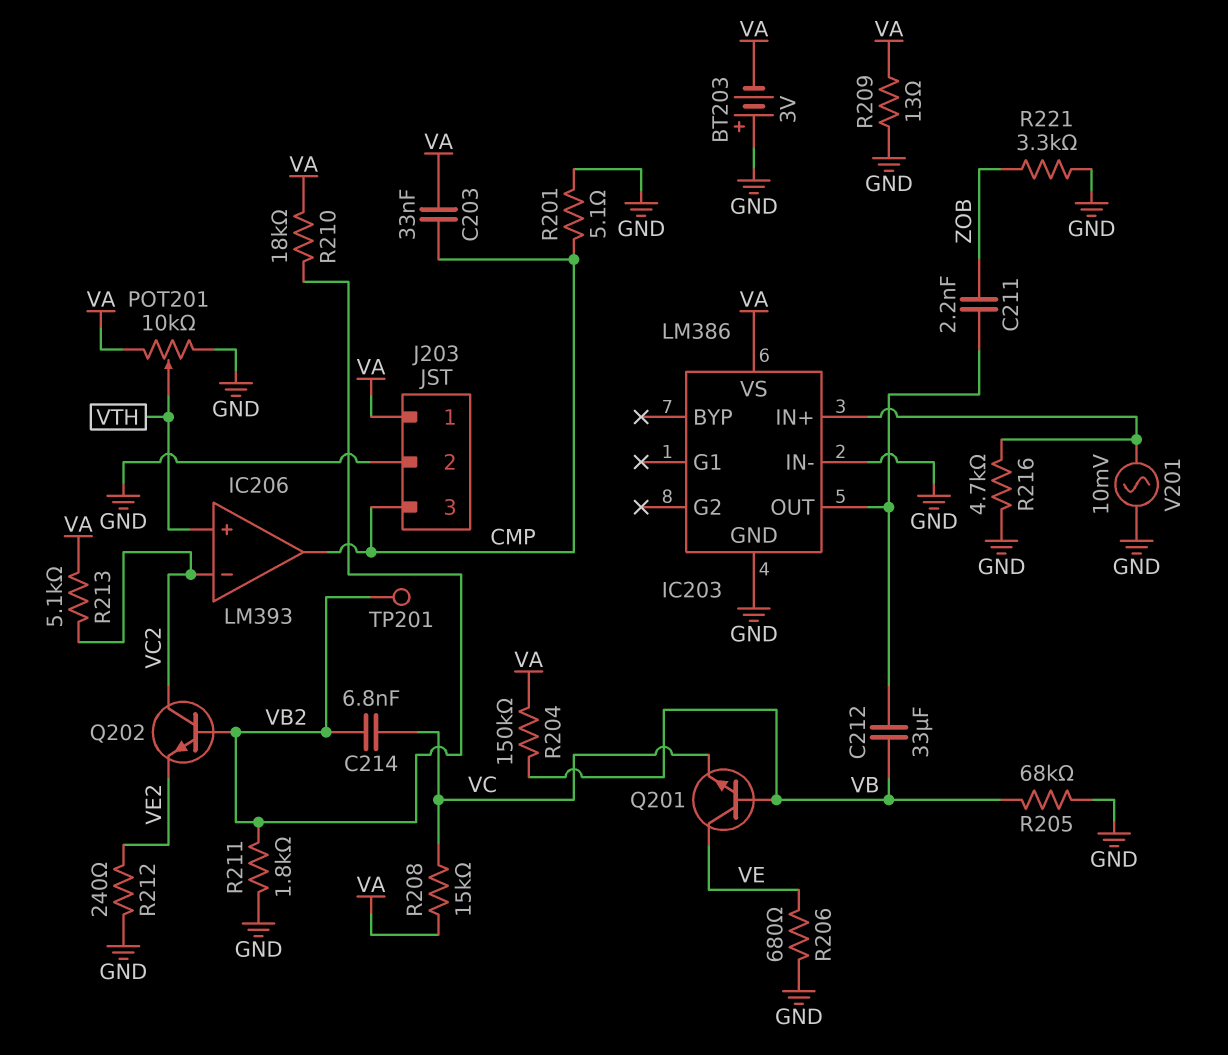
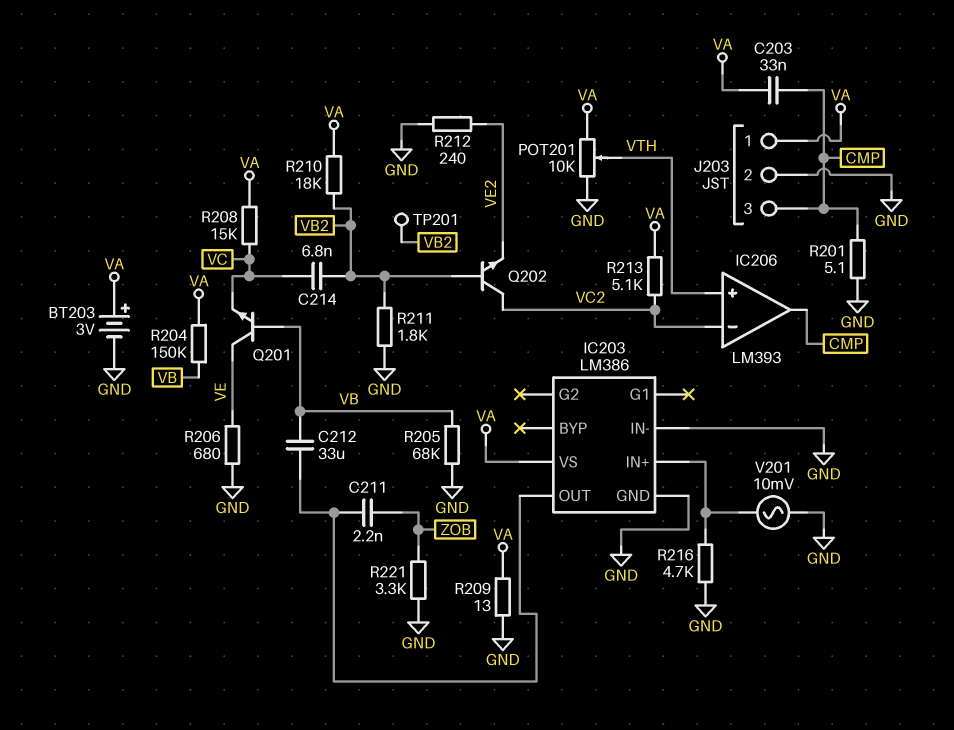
BT203: 3V (plus GND, minus VA) -> 3V (plus VA, minus GND)

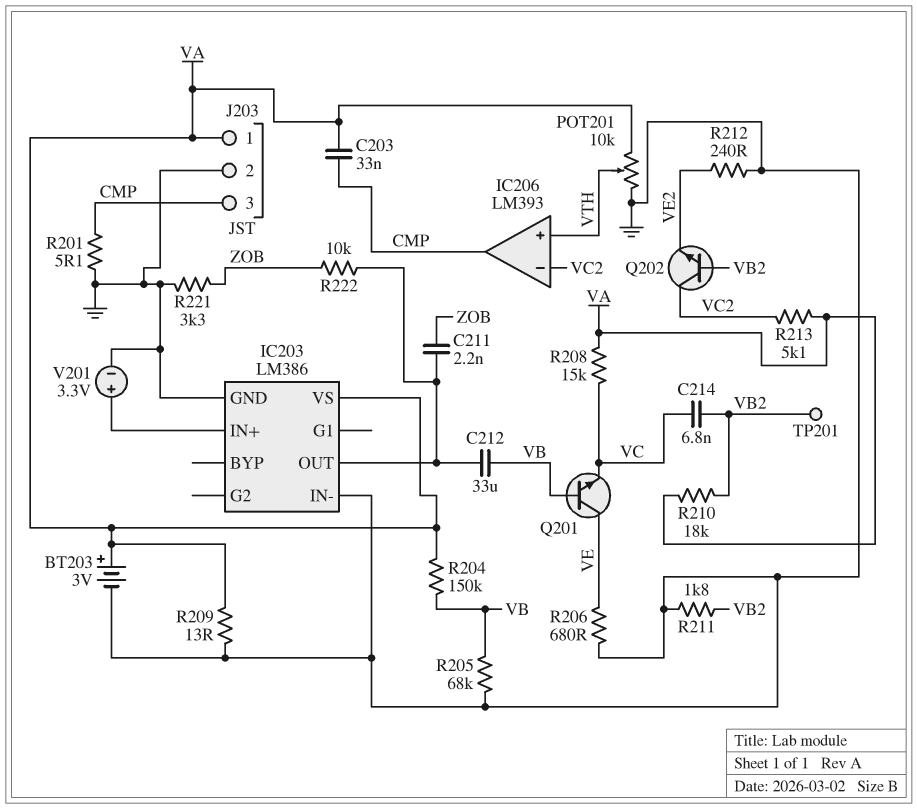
R216: 4.7k (GND, IC203/IN+) -> none
R222: none -> 10k (IC203/OUT, ZOB)
V201: AC 10mV (GND, IC203/IN+) -> 3.3V (plus IC203/IN+, minus GND)

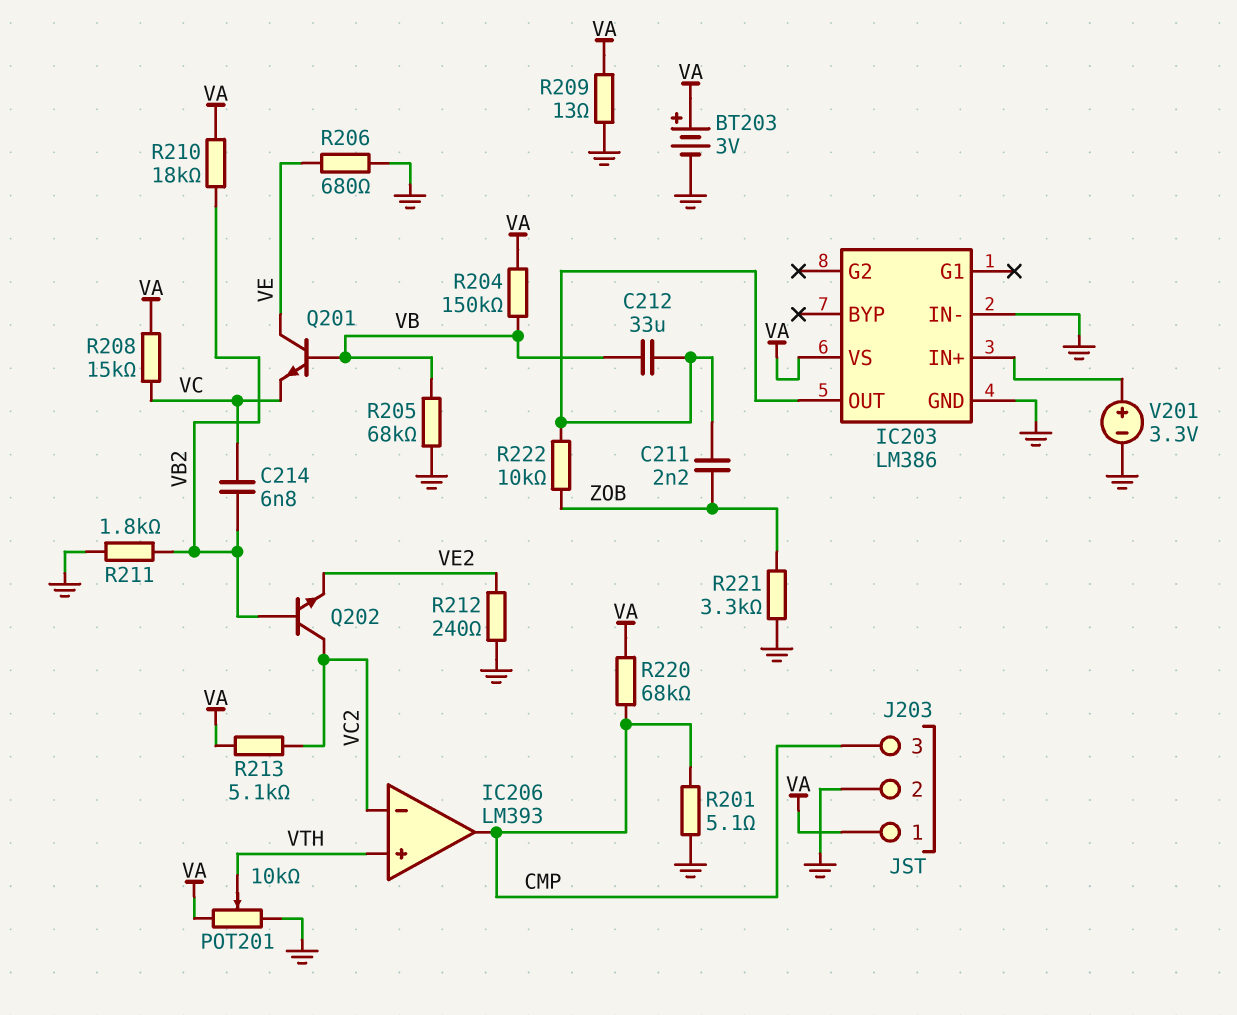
C203: 33nF (CMP, VA) -> none
R220: none -> 68k (CMP, VA)
TP201: test point (VB2) -> none

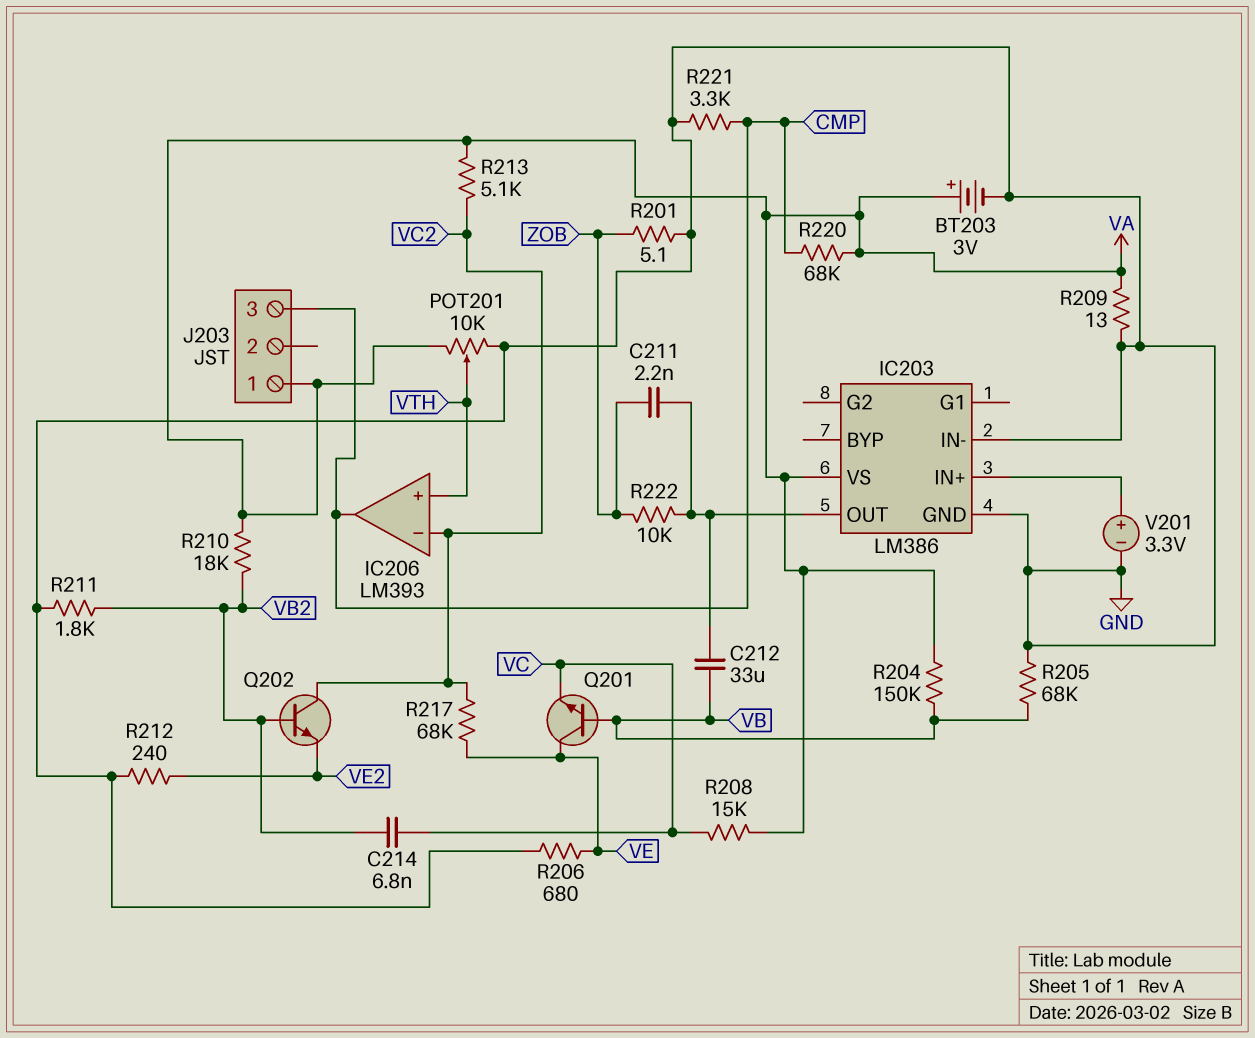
J203 pin 2: GND -> none
R201: 5.1 (CMP, GND) -> 5.1 (GND, ZOB)
R217: none -> 68k (VC2, VE)
R221: 3.3k (GND, ZOB) -> 3.3k (CMP, GND)

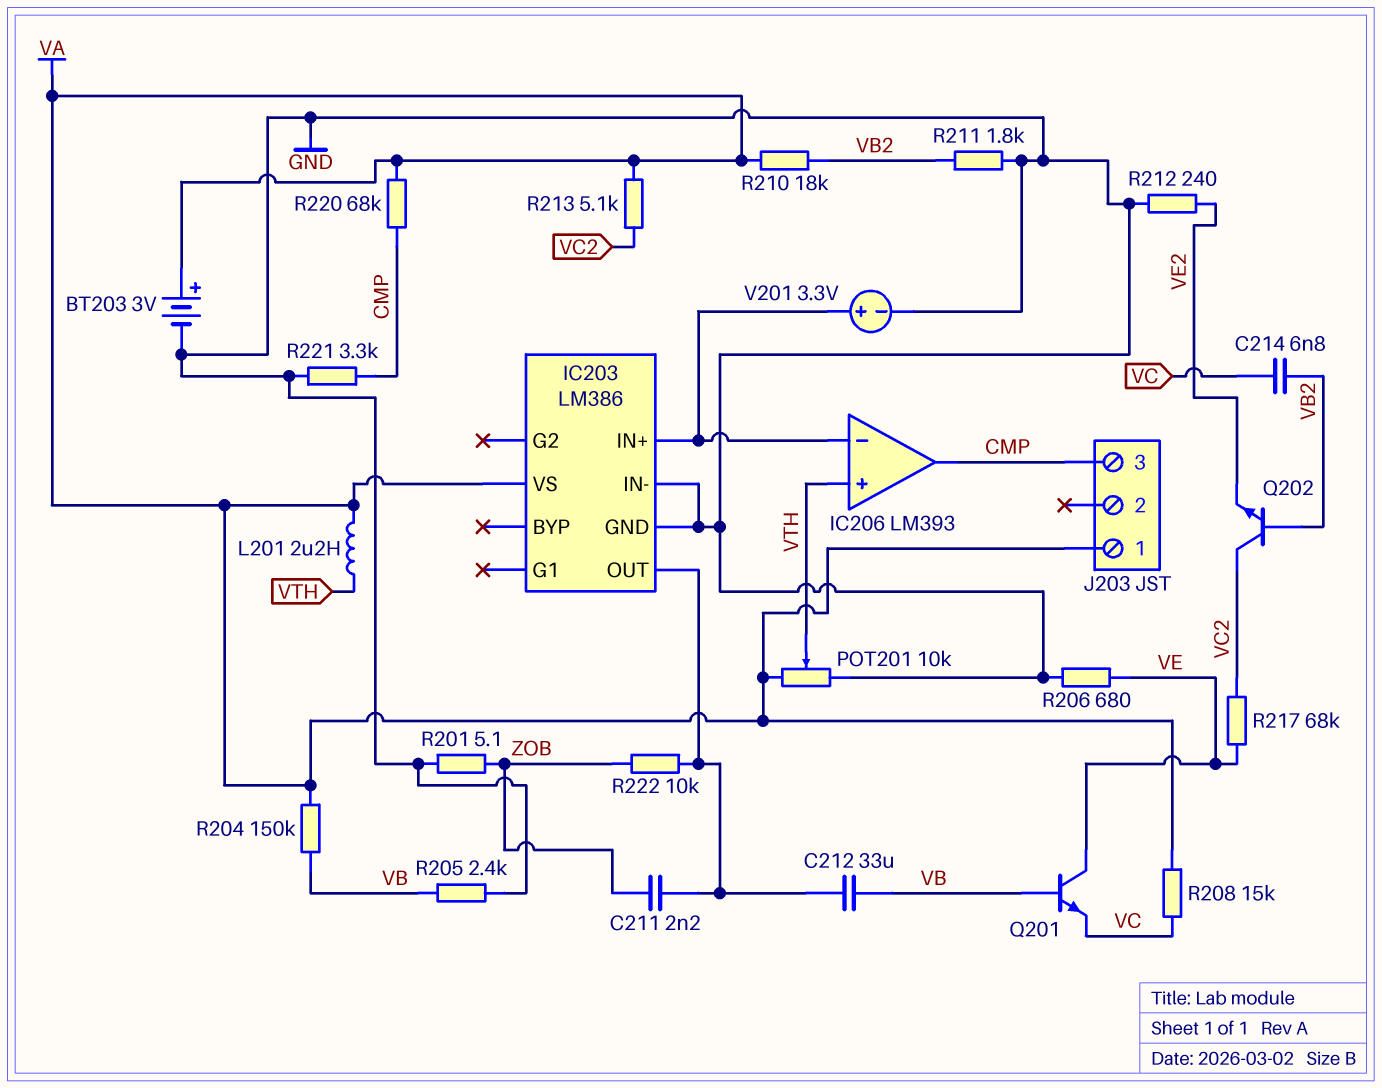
IC206 pin in-: VC2 -> IC203/IN+
L201: none -> 2.2uH (VA, VTH)
R205: 68k (GND, VB) -> 2.4k (GND, VB)
R209: 13 (GND, VA) -> none

